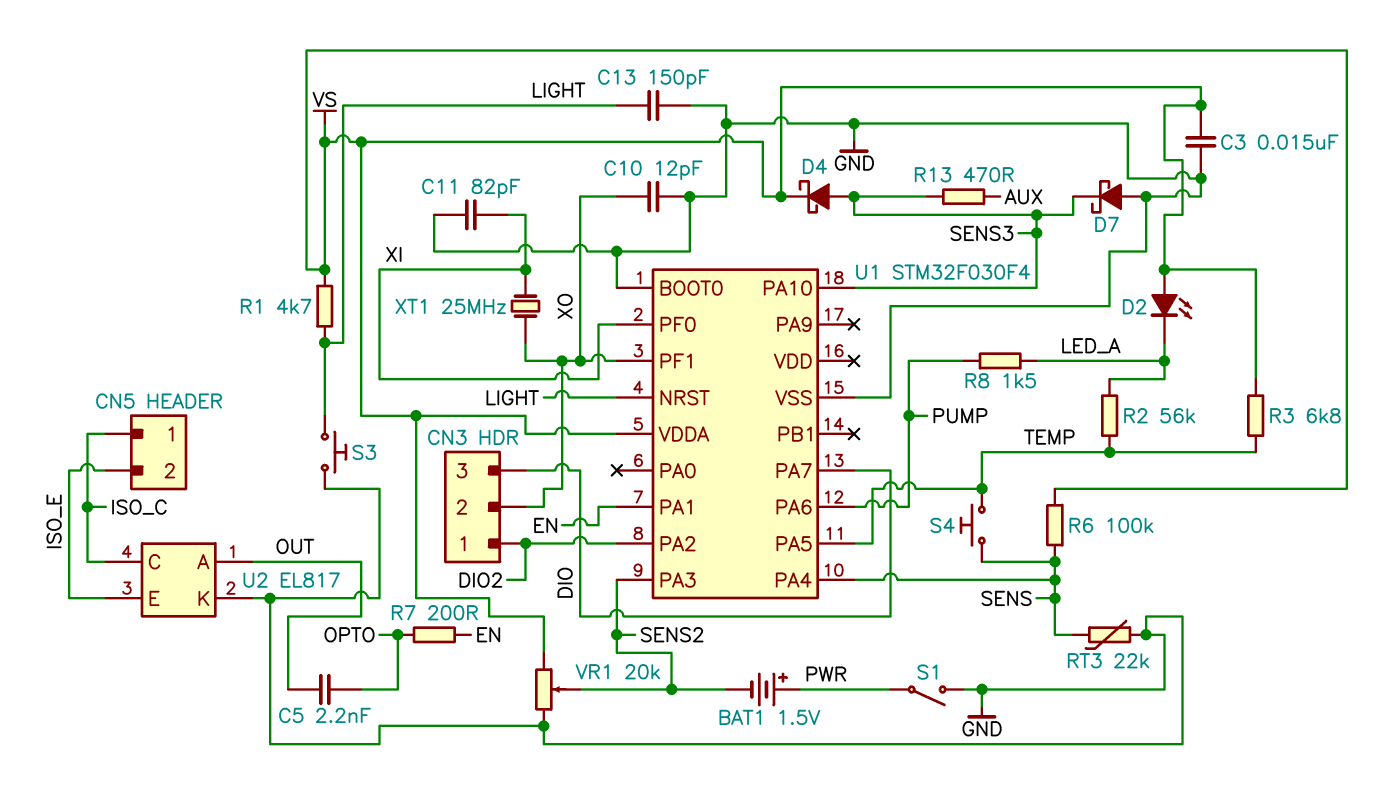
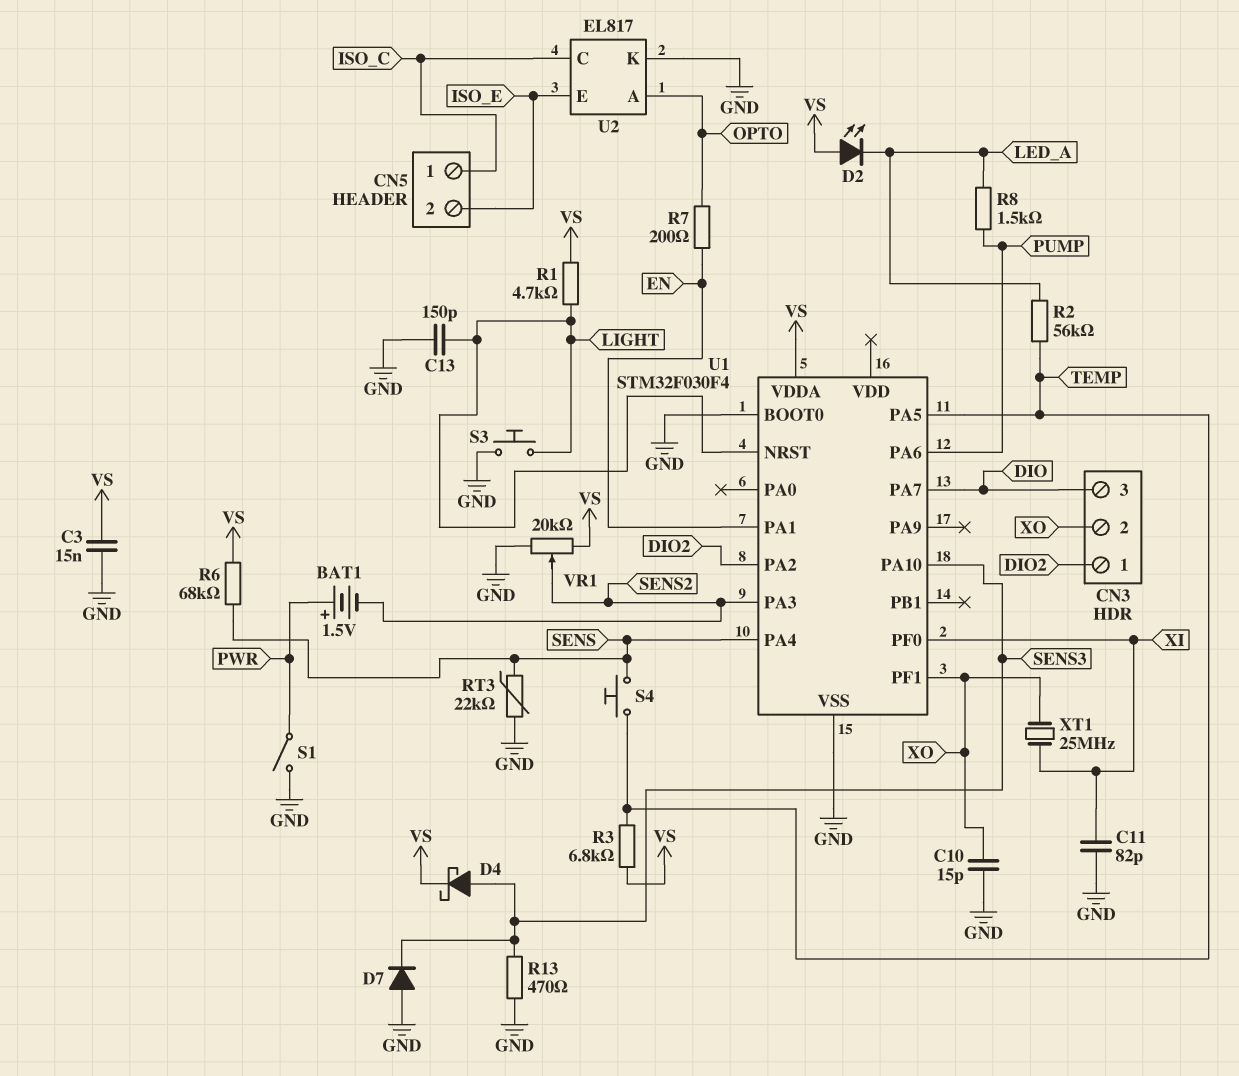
C5: 2.2nF (OPTO, OUT) -> none
C10: 12pF (GND, XO) -> 15pF (GND, XO)
D7: schottky (A GND, K SENS3) -> diode (A GND, K SENS3)
R6: 100k (SENS, VS) -> 68k (SENS, VS)
R13: 470 (AUX, SENS3) -> 470 (GND, SENS3)
U2 pin A: OUT -> OPTO

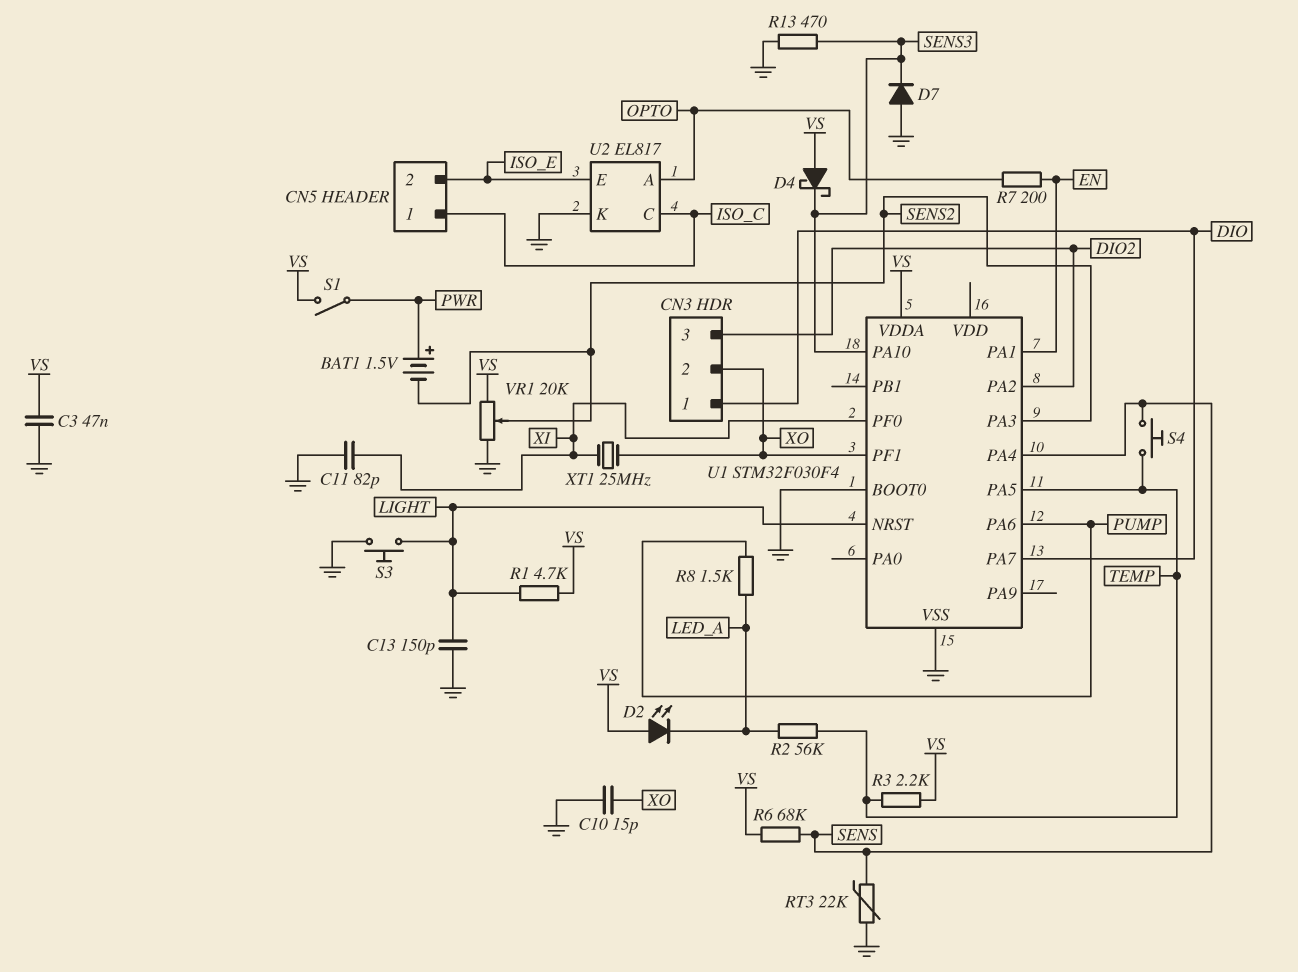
C3: 15nF (GND, VS) -> 47nF (GND, VS)
CN3 pin 1: DIO2 -> DIO
CN3 pin 3: DIO -> DIO2
D4: schottky (A SENS3, K VS) -> schottky (A VS, K SENS3)
R3: 6.8k (TEMP, VS) -> 2.2k (TEMP, VS)
S1: switch (GND, PWR) -> switch (PWR, VS)

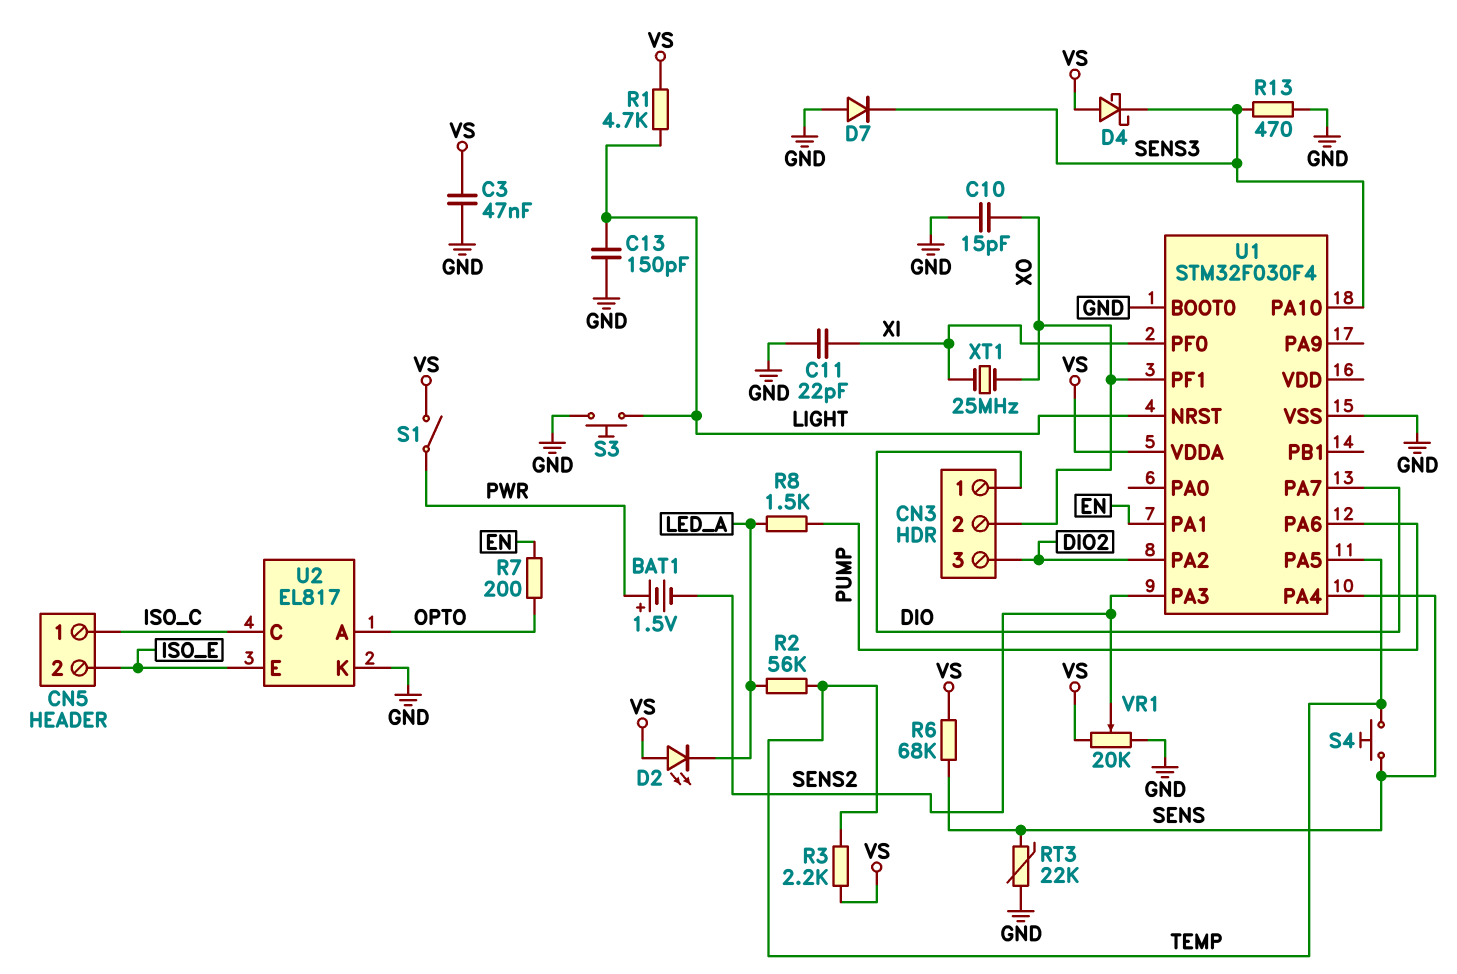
C11: 82pF (GND, XI) -> 22pF (GND, XI)

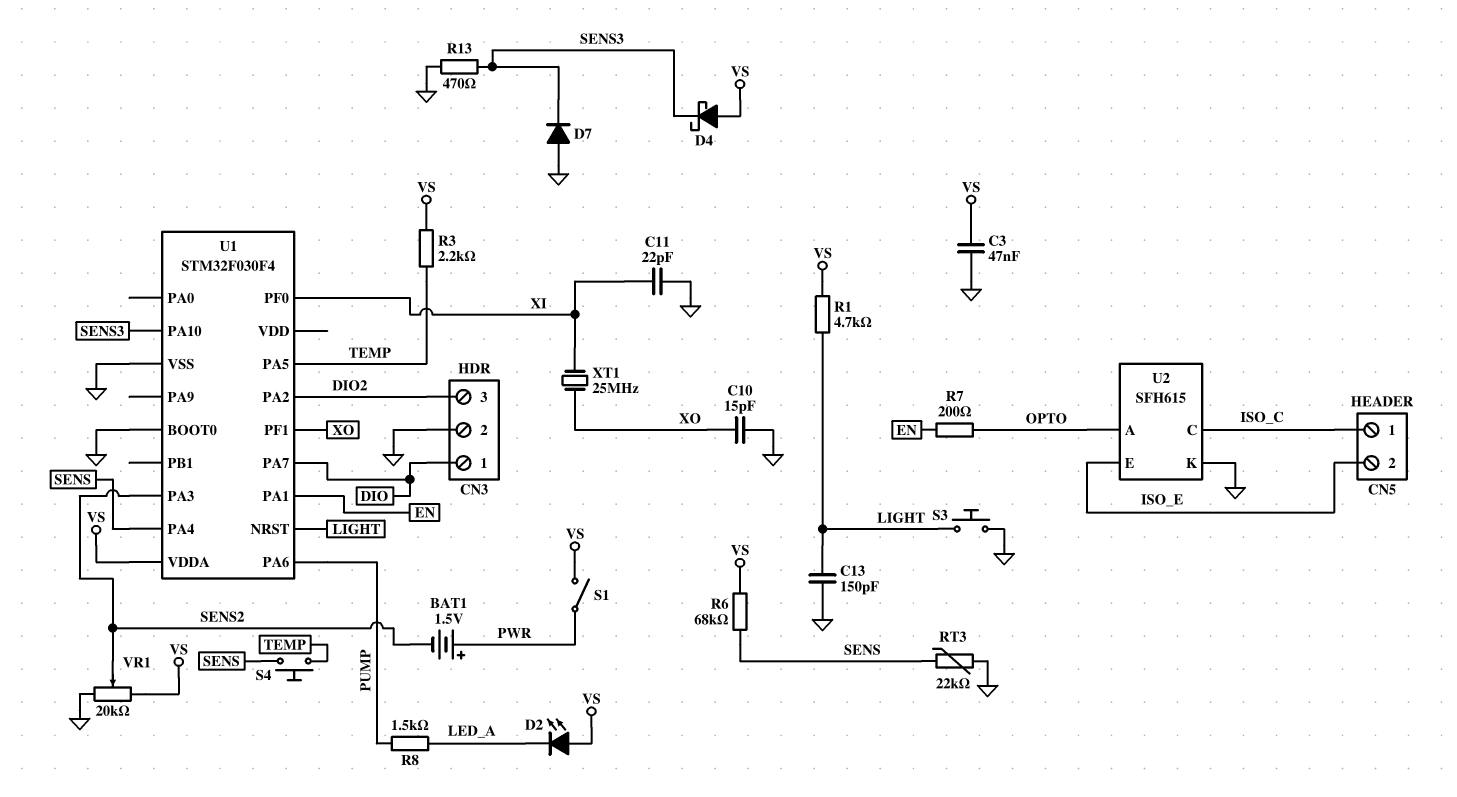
CN3 pin 2: XO -> GND
R2: 56k (LED_A, TEMP) -> none
U2: EL817 -> SFH615

